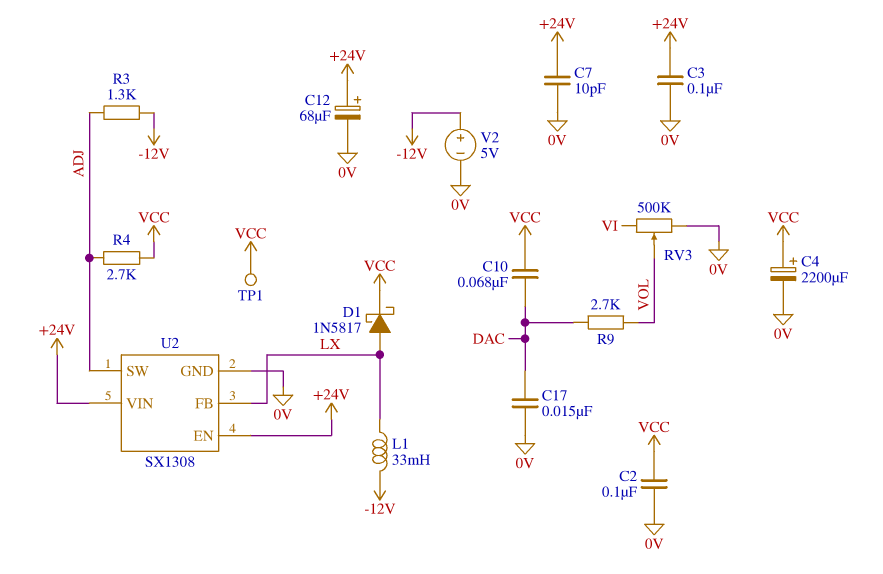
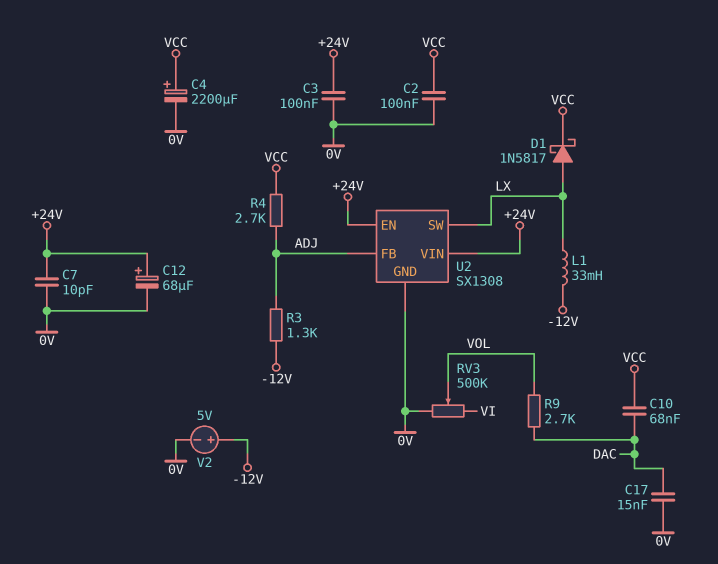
TP1: test point (VCC) -> none
U2 pin FB: LX -> ADJ
U2 pin SW: ADJ -> LX

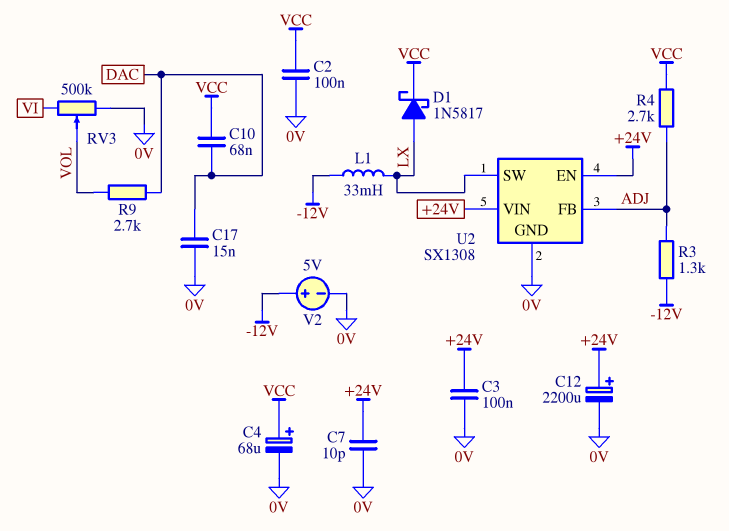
C4: 2200uF (plus VCC, minus 0V) -> 68uF (plus VCC, minus 0V)
C12: 68uF (plus +24V, minus 0V) -> 2200uF (plus +24V, minus 0V)

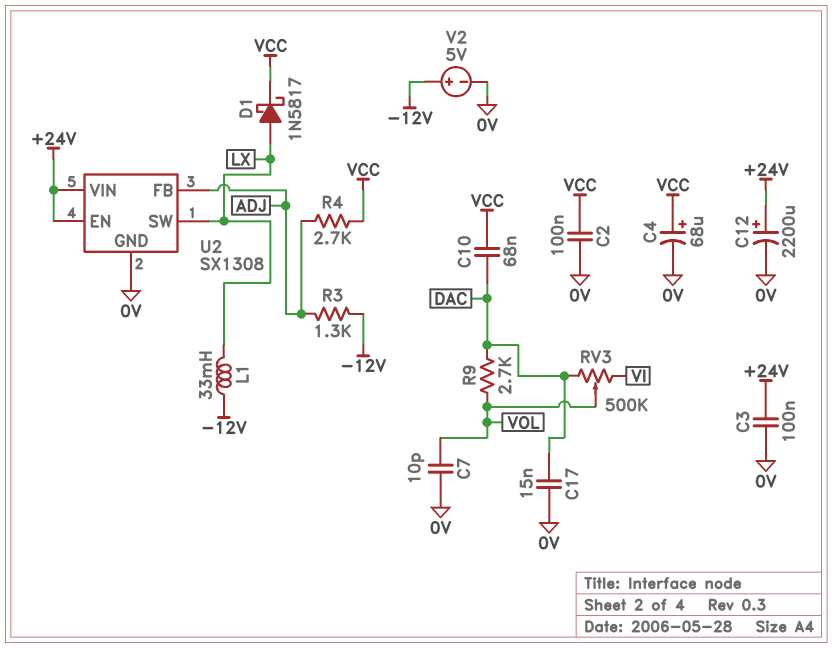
C7: 10pF (+24V, 0V) -> 10pF (0V, VOL)
RV3: 500k (0V, VI, wiper VOL) -> 500k (DAC, VI, wiper VOL)

